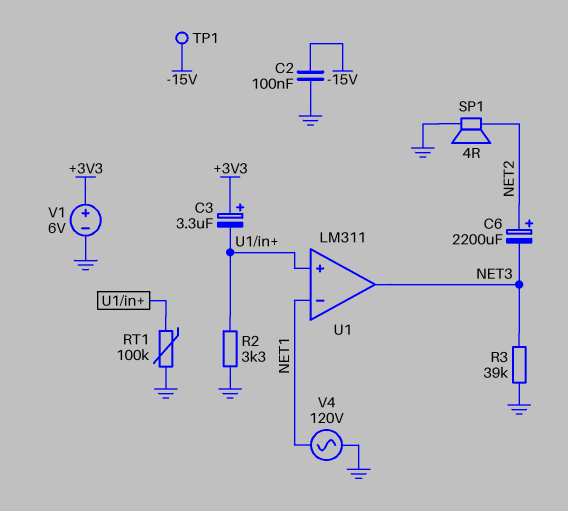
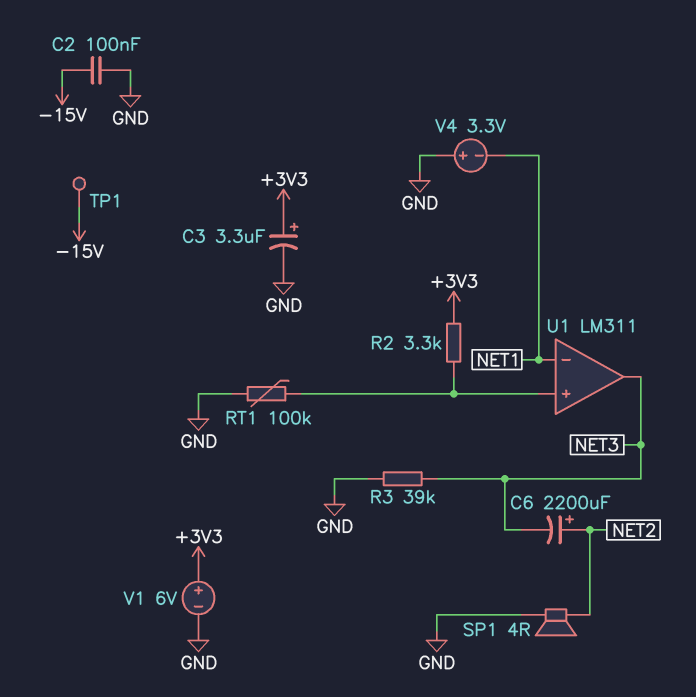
C3: 3.3uF (plus +3V3, minus U1/in+) -> 3.3uF (plus +3V3, minus GND)
R2: 3.3k (GND, U1/in+) -> 3.3k (+3V3, U1/in+)
V4: AC 120V (GND, NET1) -> 3.3V (plus GND, minus NET1)

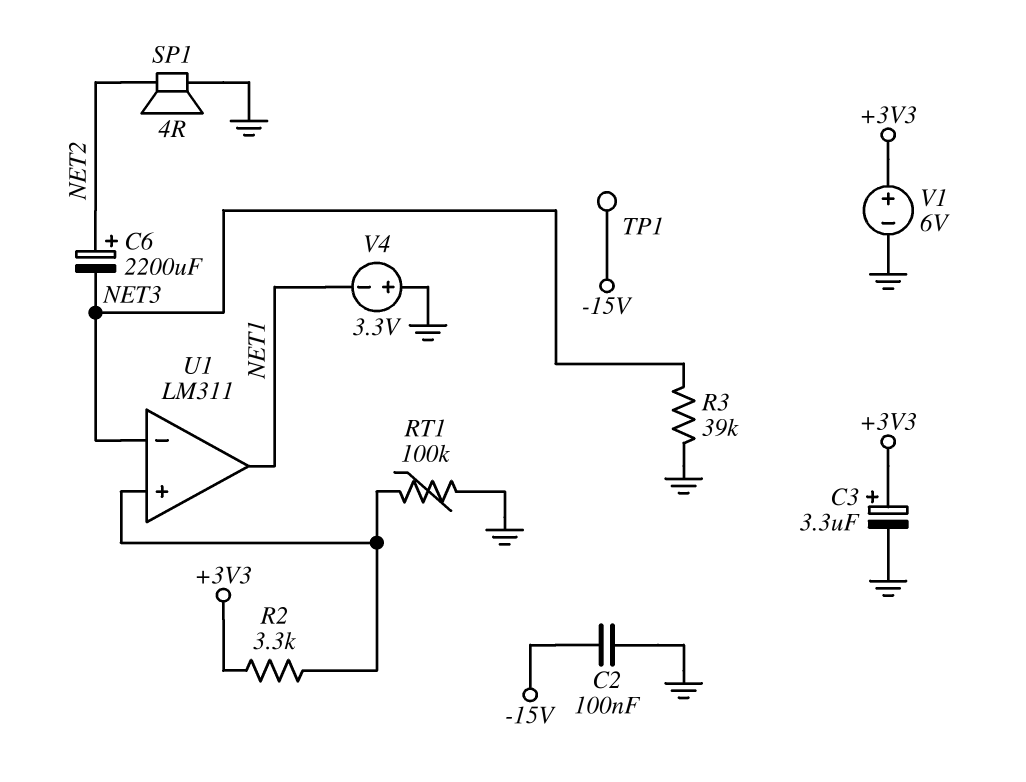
U1 pin in-: NET1 -> NET3
U1 pin out: NET3 -> NET1

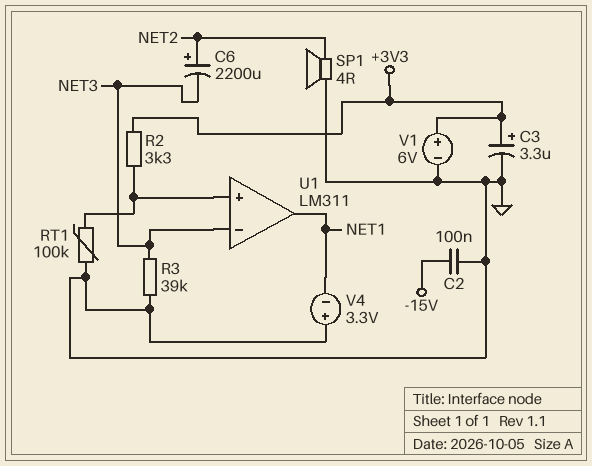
TP1: test point (-15V) -> none

